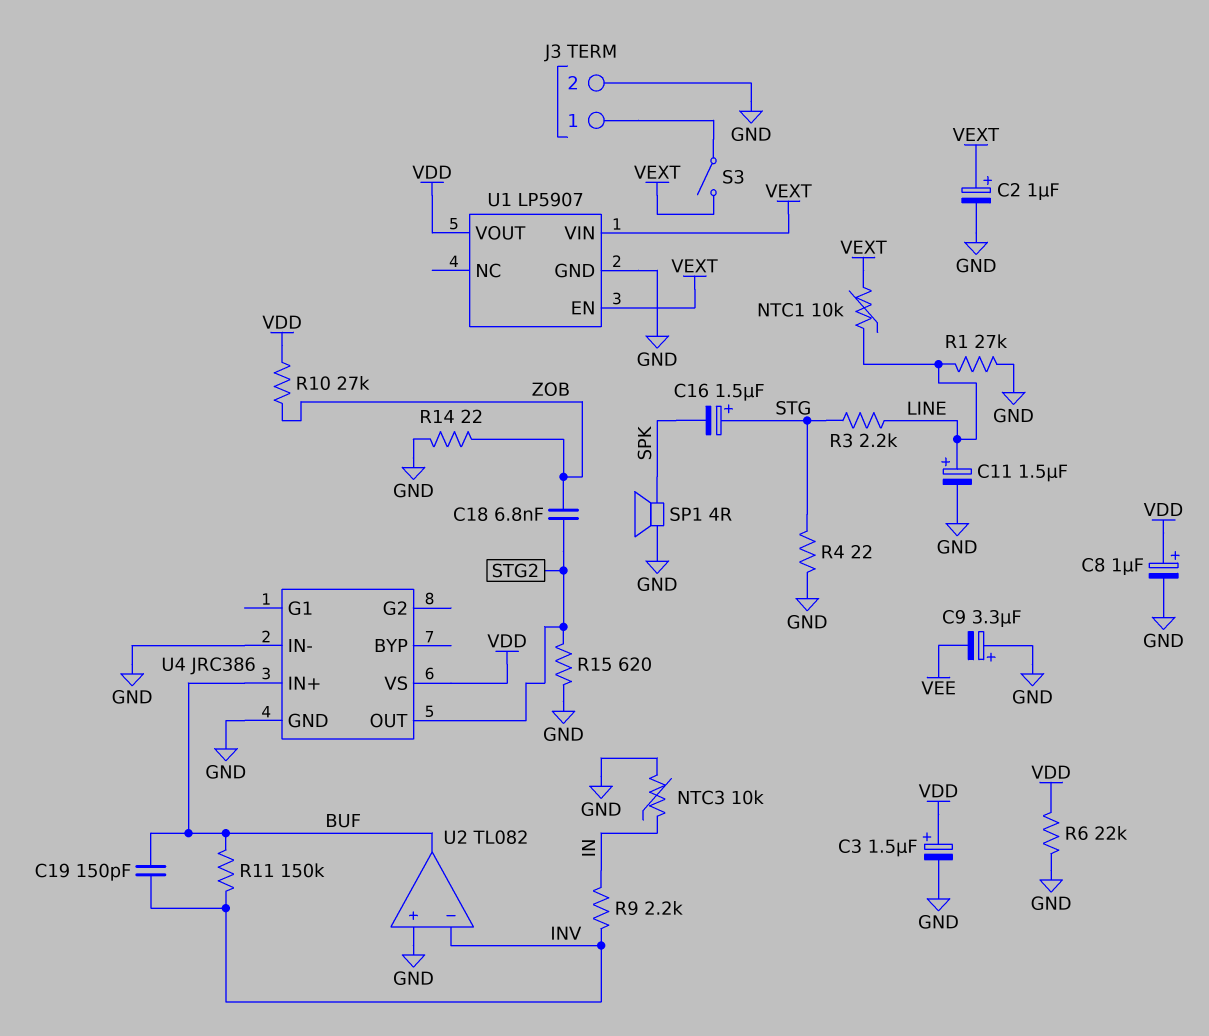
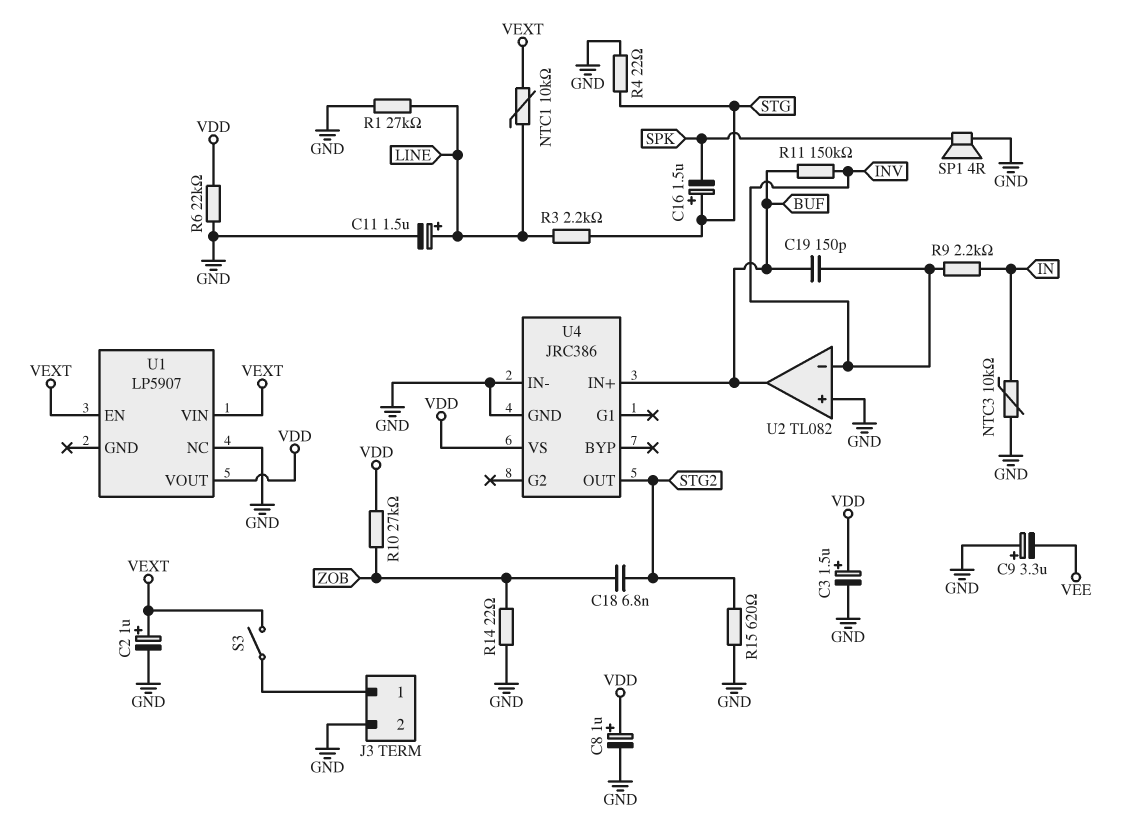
U1 pin GND: GND -> none
U1 pin NC: none -> GND

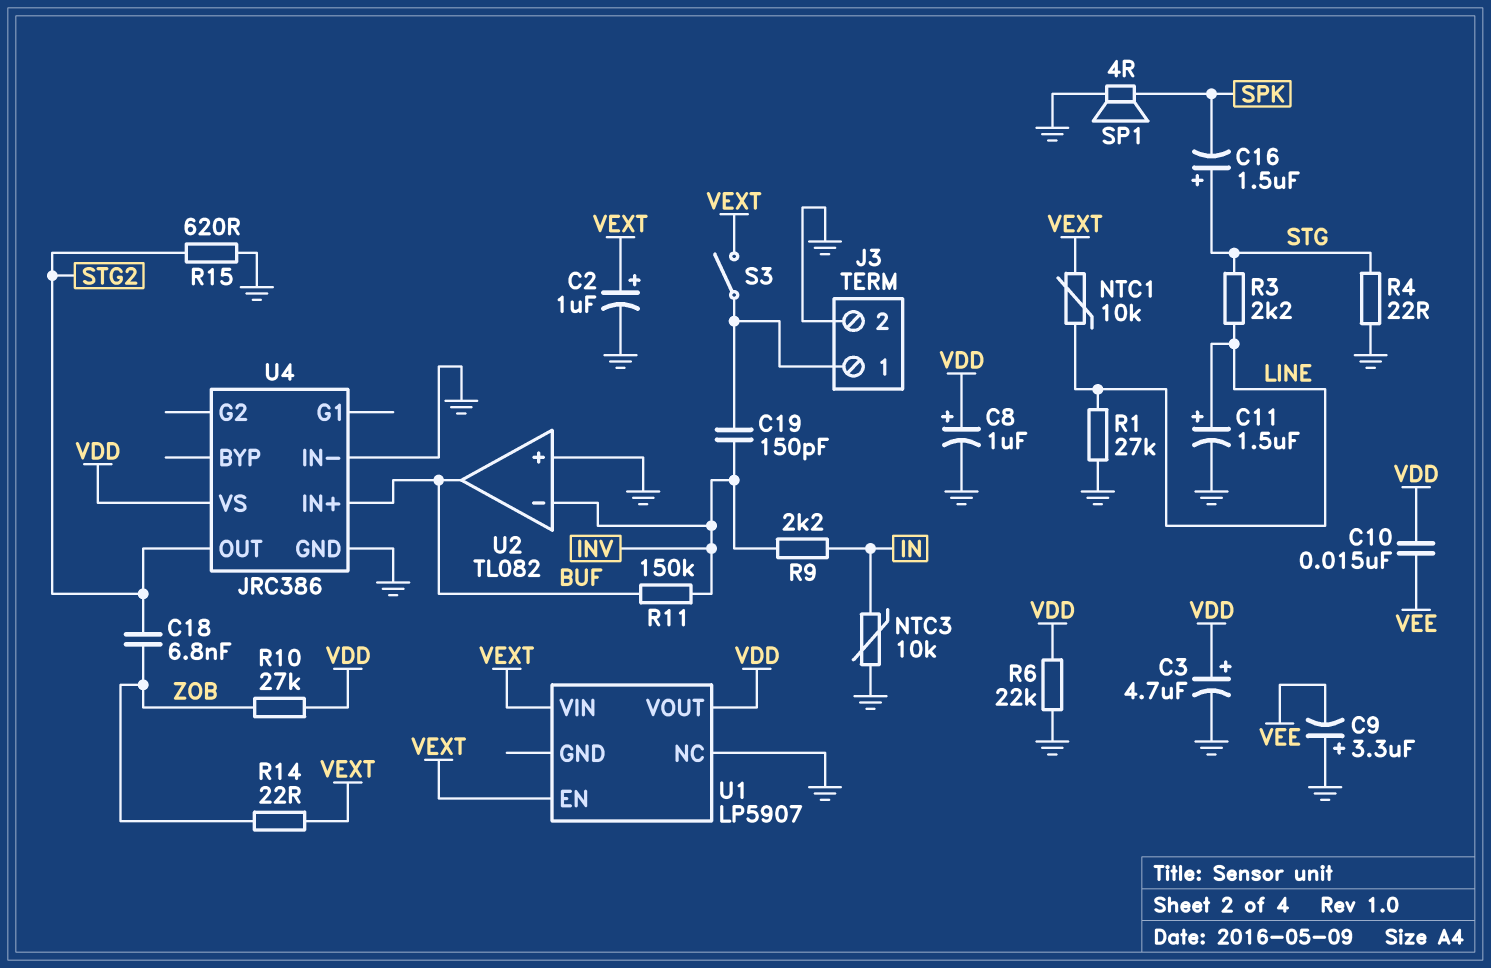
C3: 1.5uF (plus VDD, minus GND) -> 4.7uF (plus VDD, minus GND)
C10: none -> 15nF (VDD, VEE)
C19: 150pF (BUF, INV) -> 150pF (INV, J3/1)
R14: 22 (GND, ZOB) -> 22 (VEXT, ZOB)

